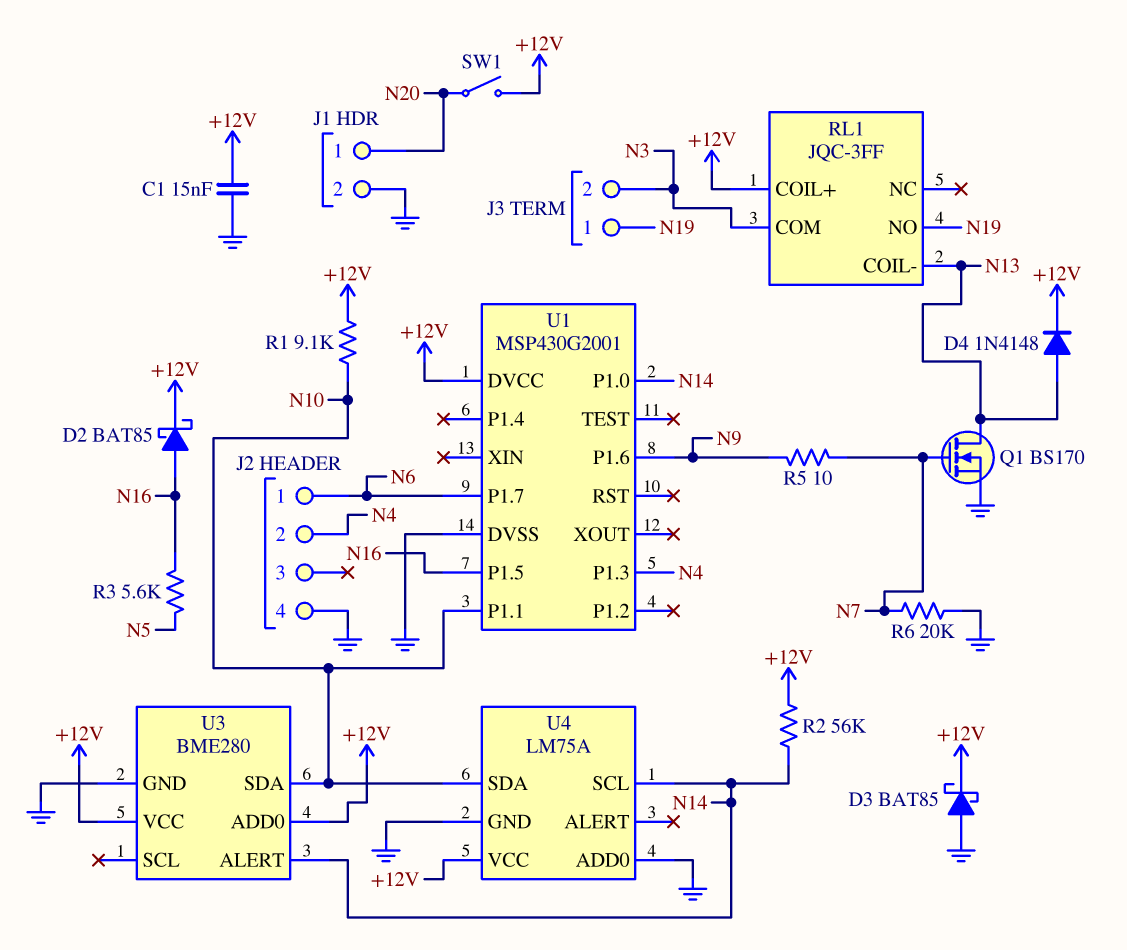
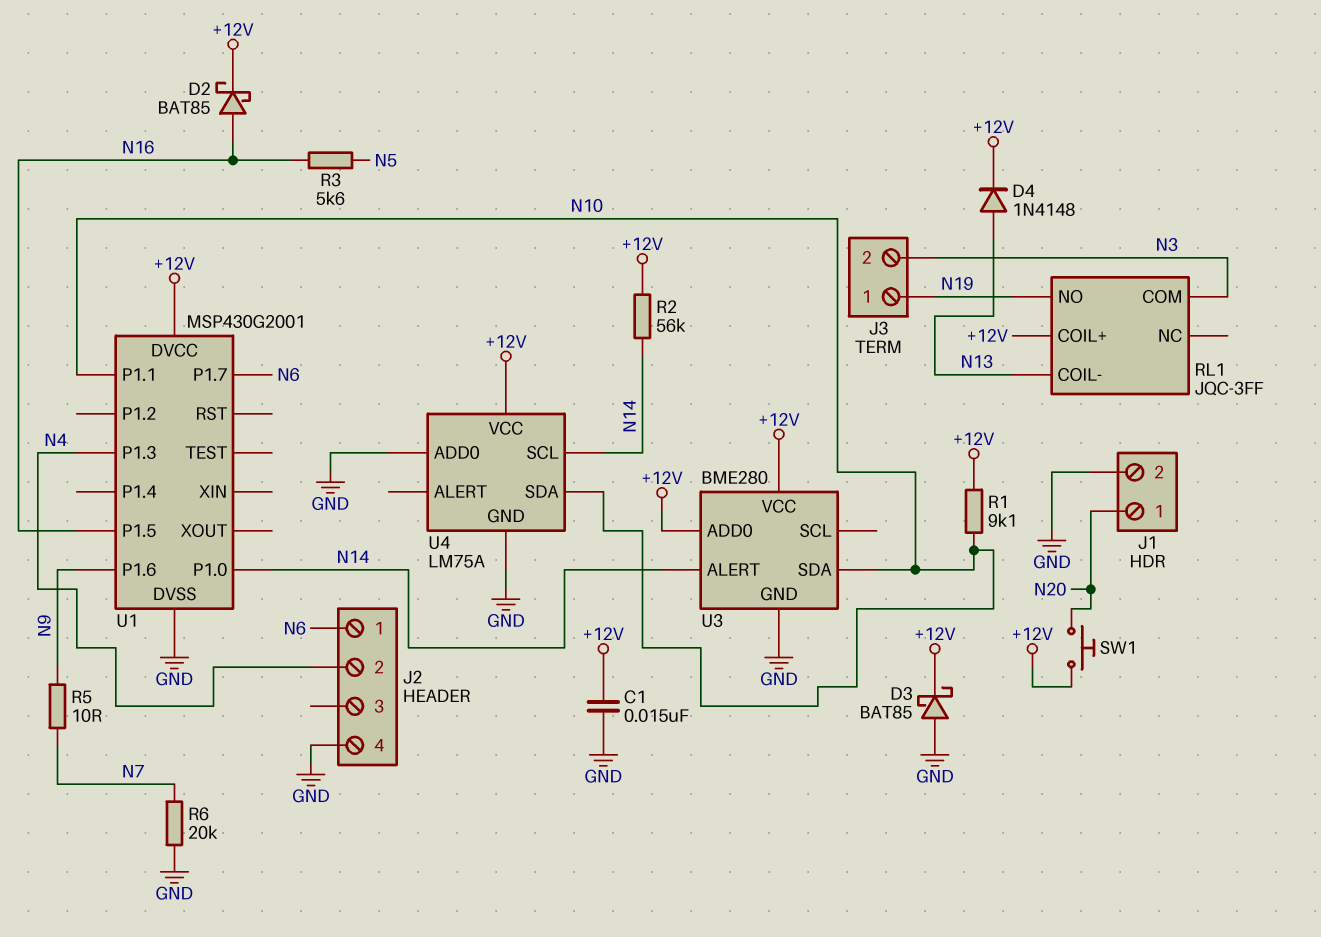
Q1: NMOS BS170 (G N7, D N13, S GND) -> none
SW1: switch (+12V, N20) -> button (+12V, N20)

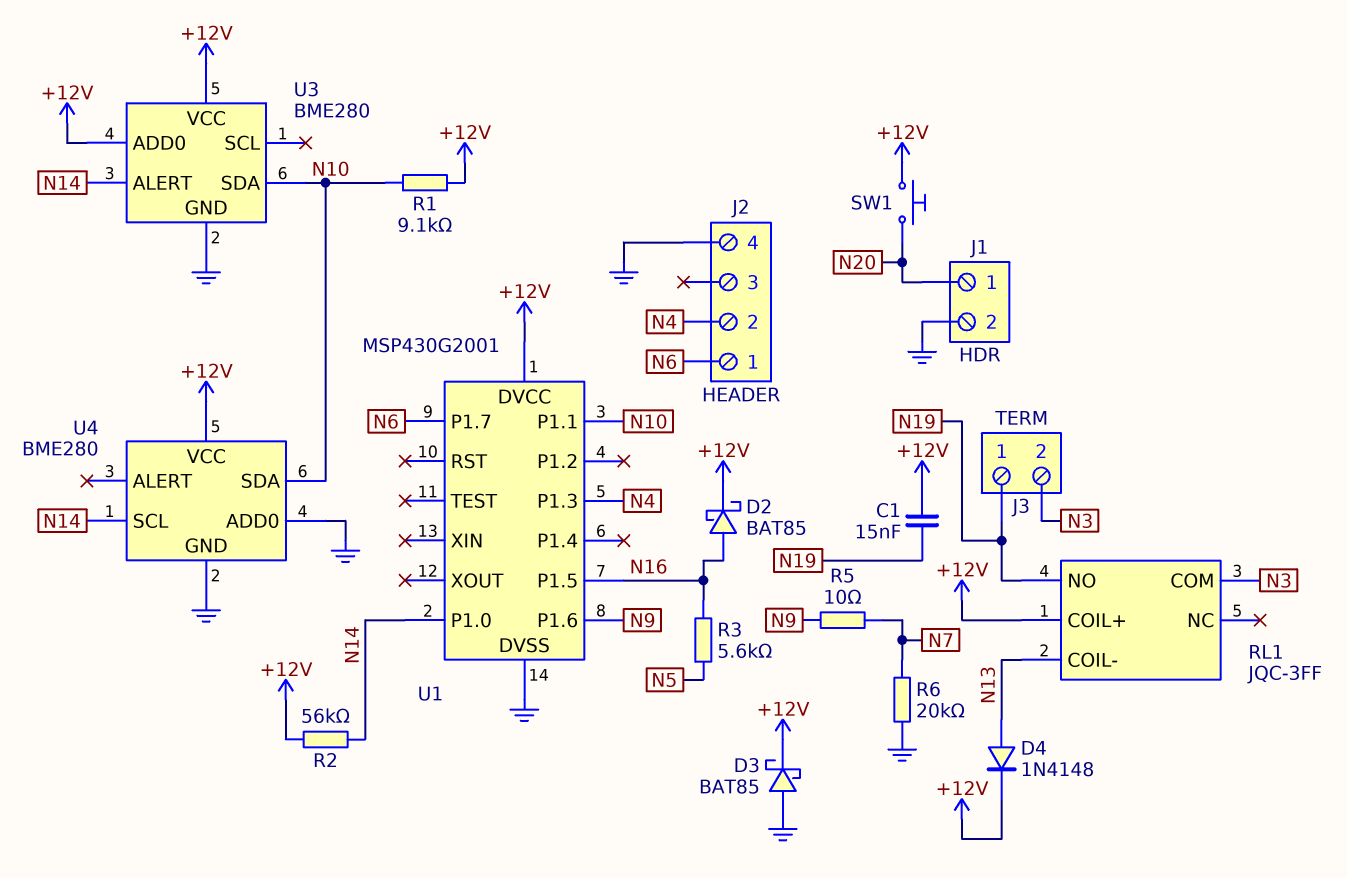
C1: 15nF (+12V, GND) -> 15nF (+12V, N19)
U4: LM75A -> BME280

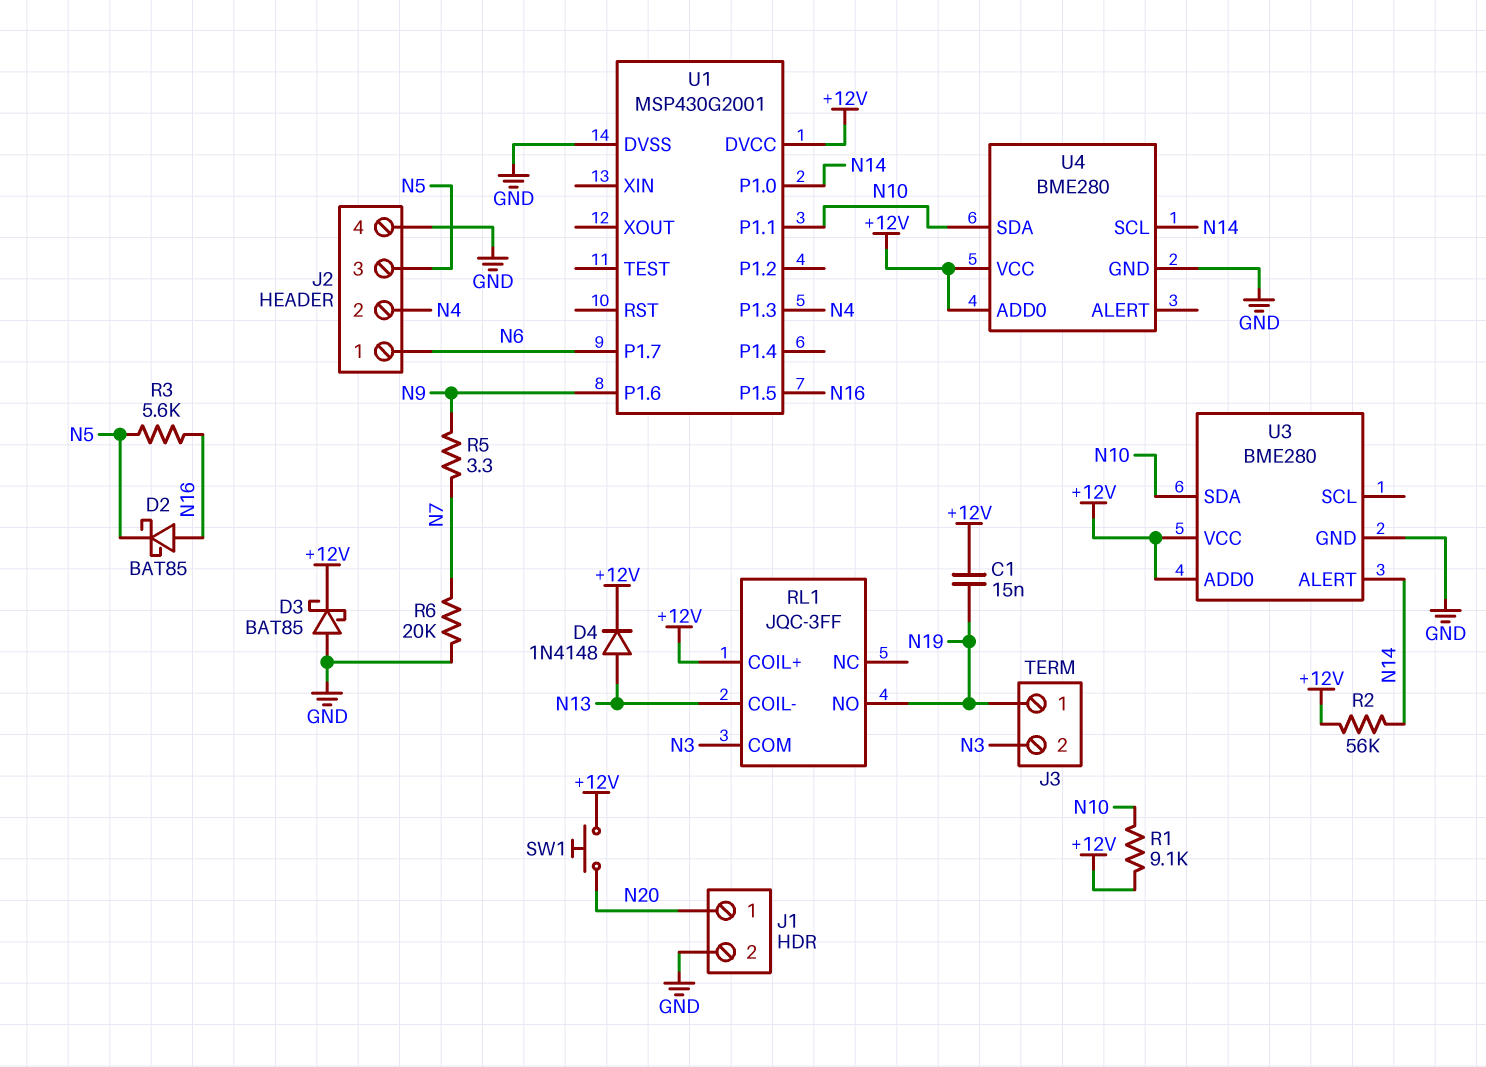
D2: schottky BAT85 (A N16, K +12V) -> schottky BAT85 (A N16, K N5)
J2 pin 3: none -> N5
R5: 10 (N7, N9) -> 3.3 (N7, N9)
U4 pin ADD0: GND -> +12V

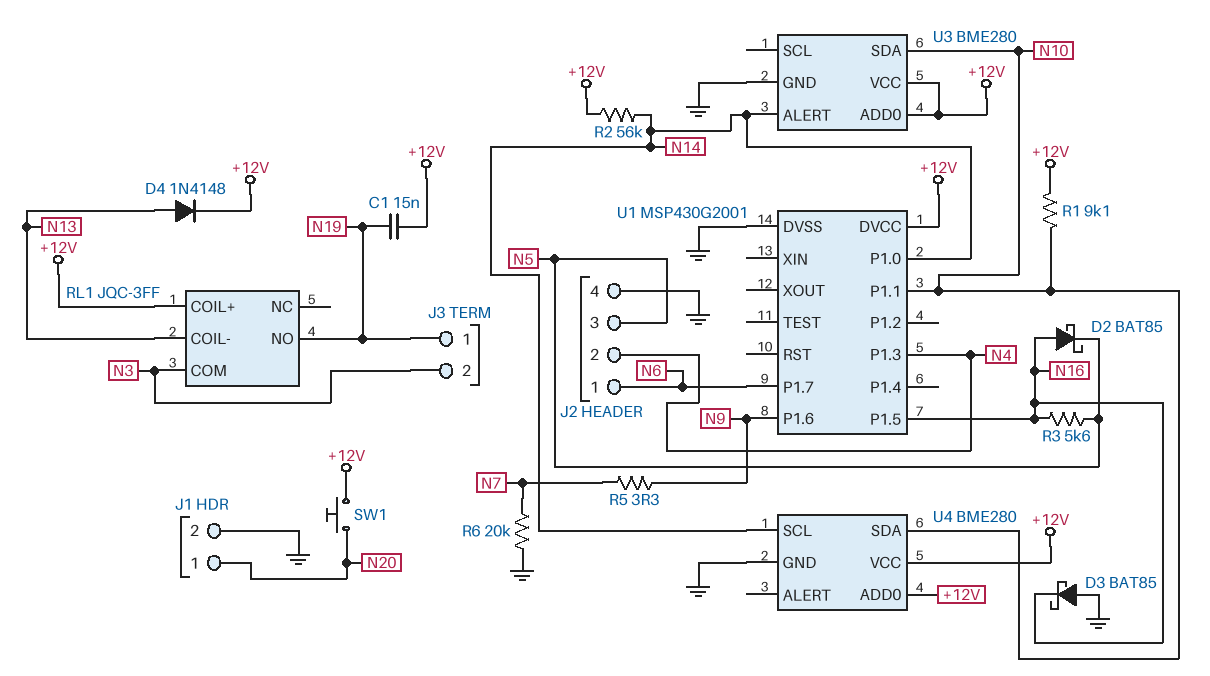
D3: schottky BAT85 (A GND, K +12V) -> schottky BAT85 (A GND, K N16)

